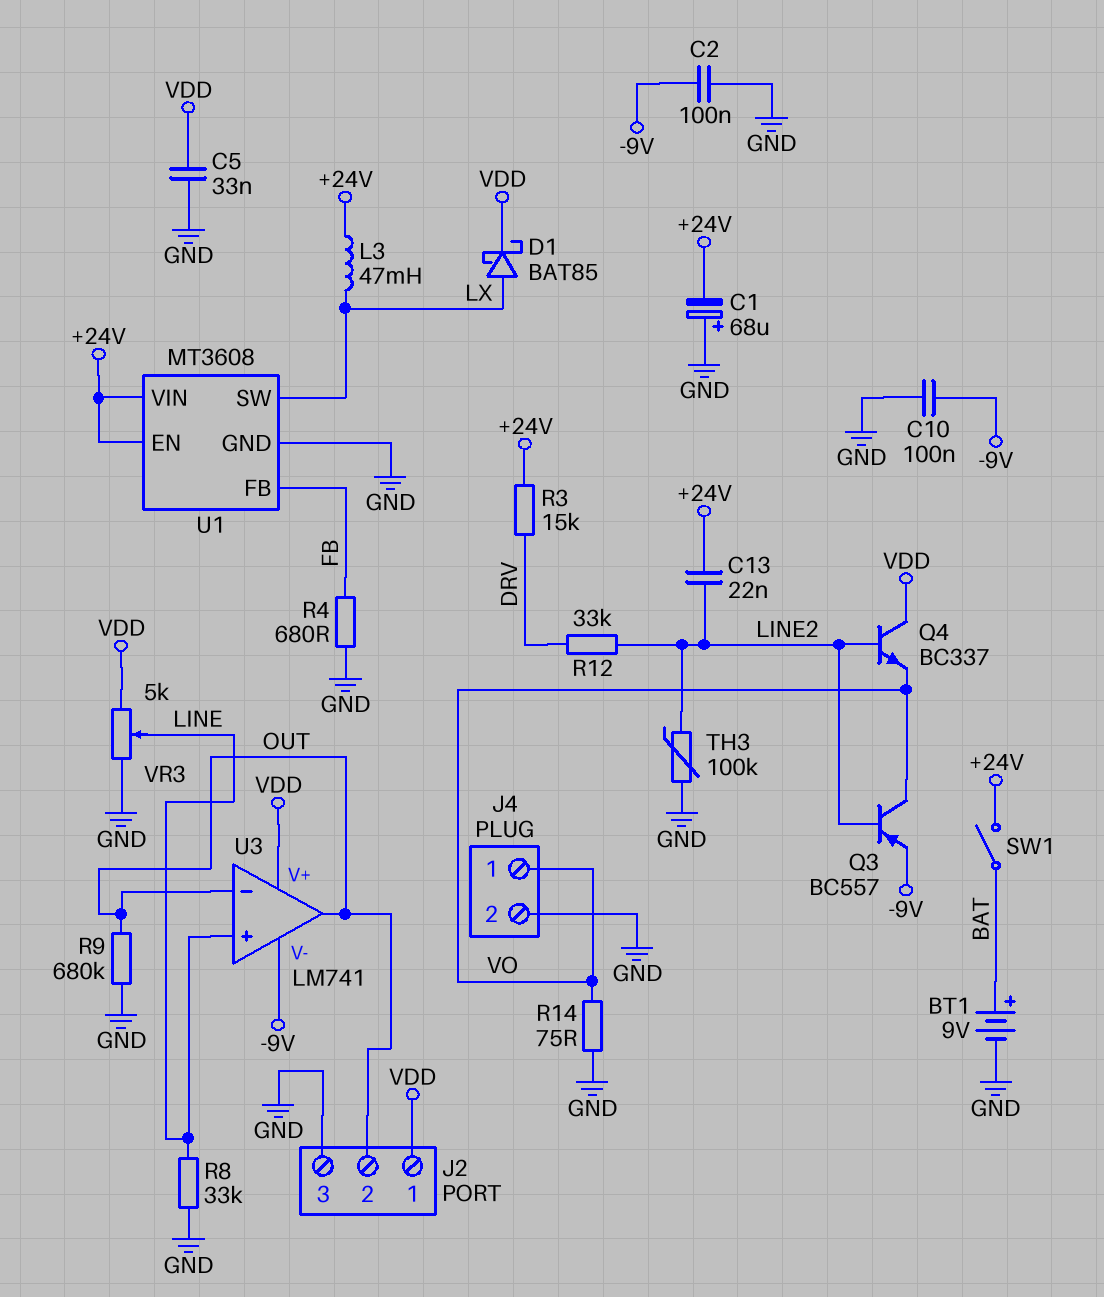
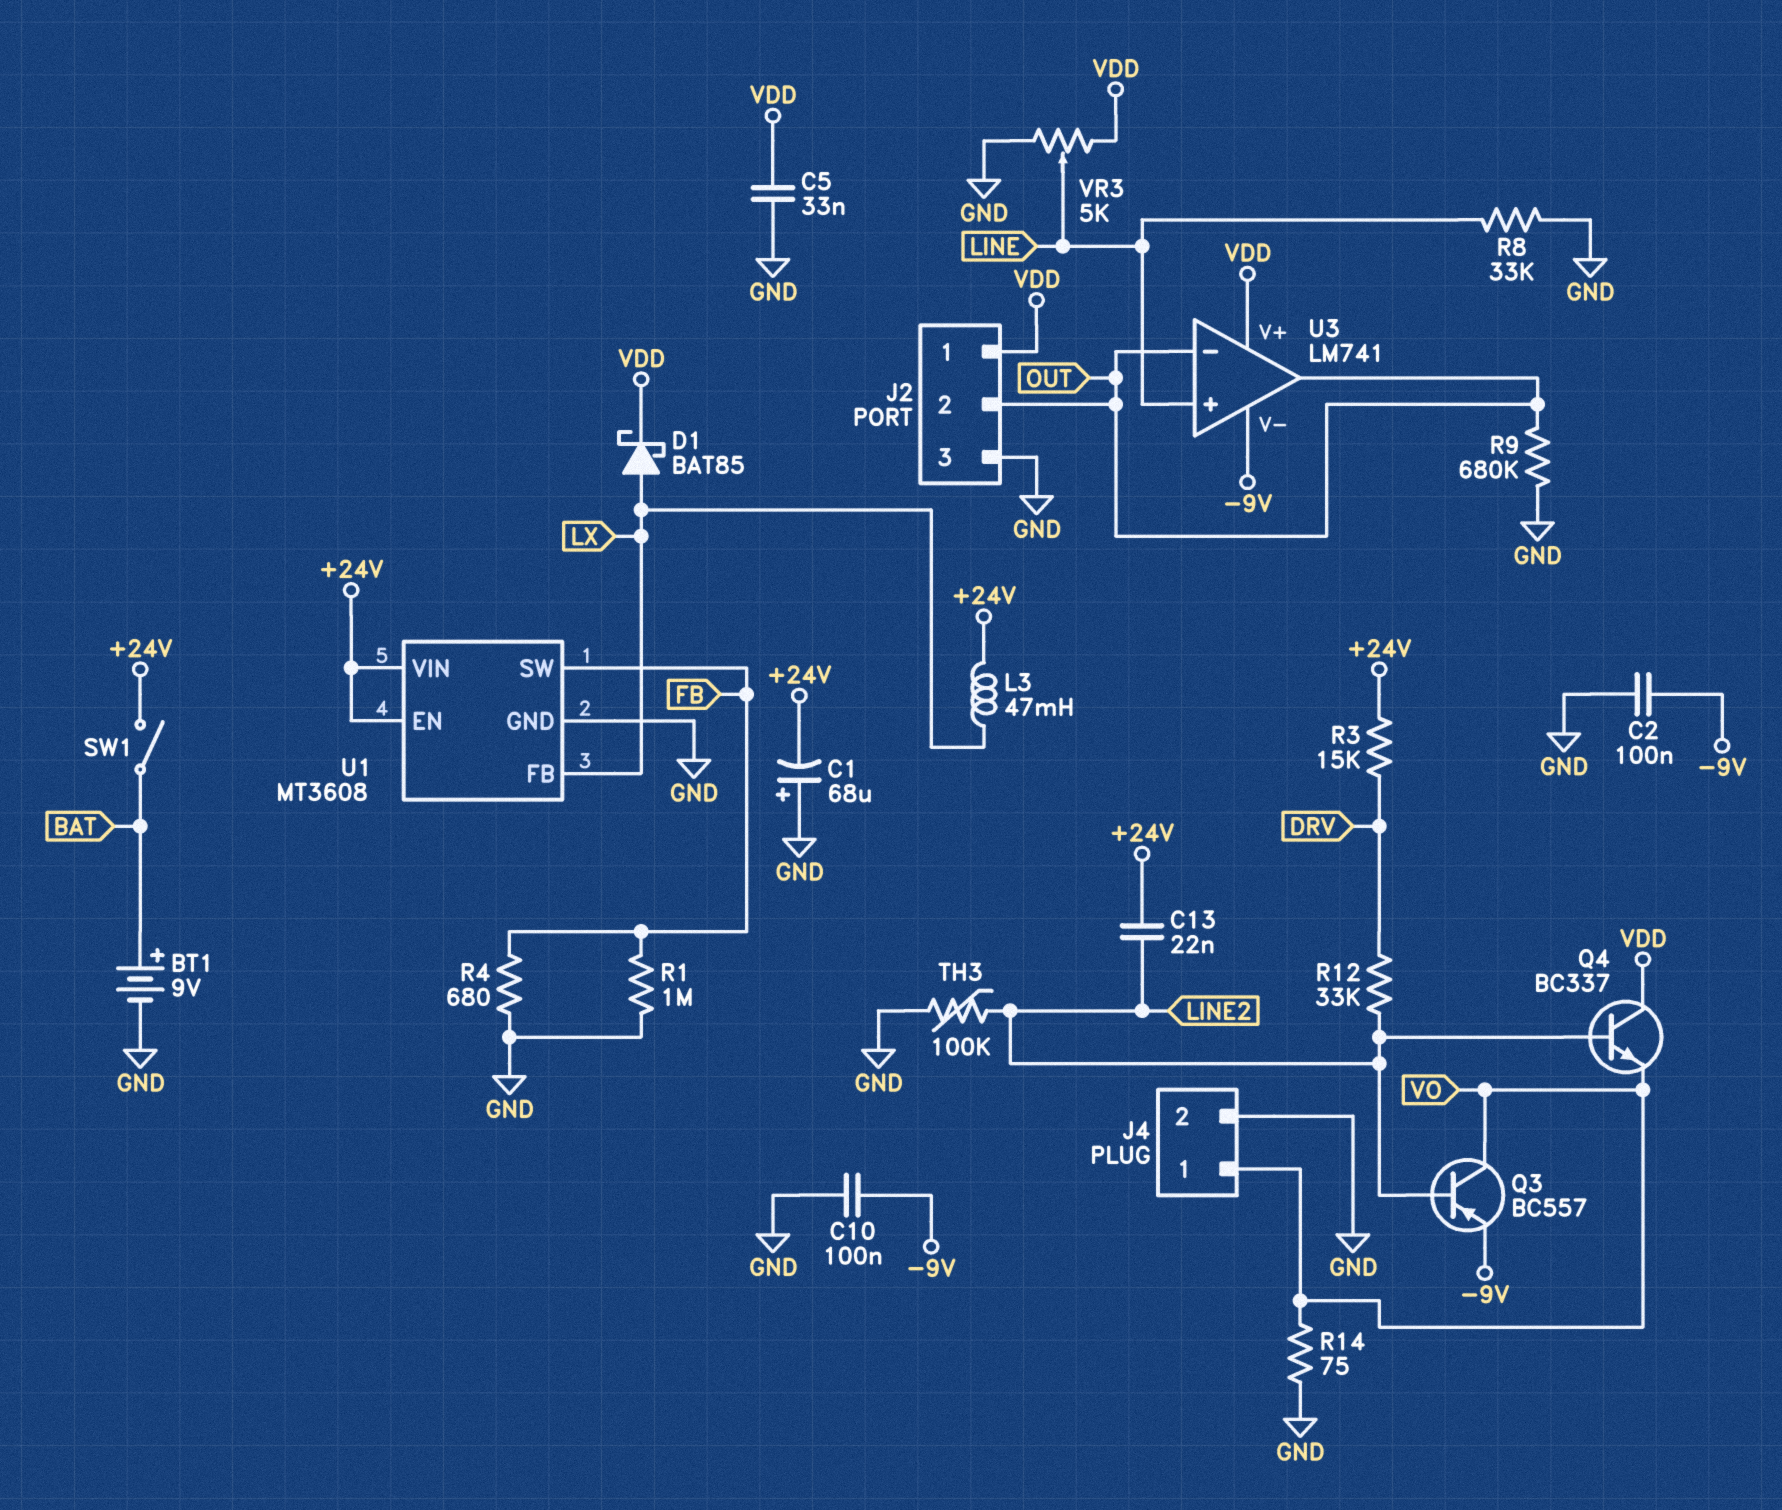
R1: none -> 1M (FB, GND)
U1 pin FB: FB -> LX
U1 pin SW: LX -> FB

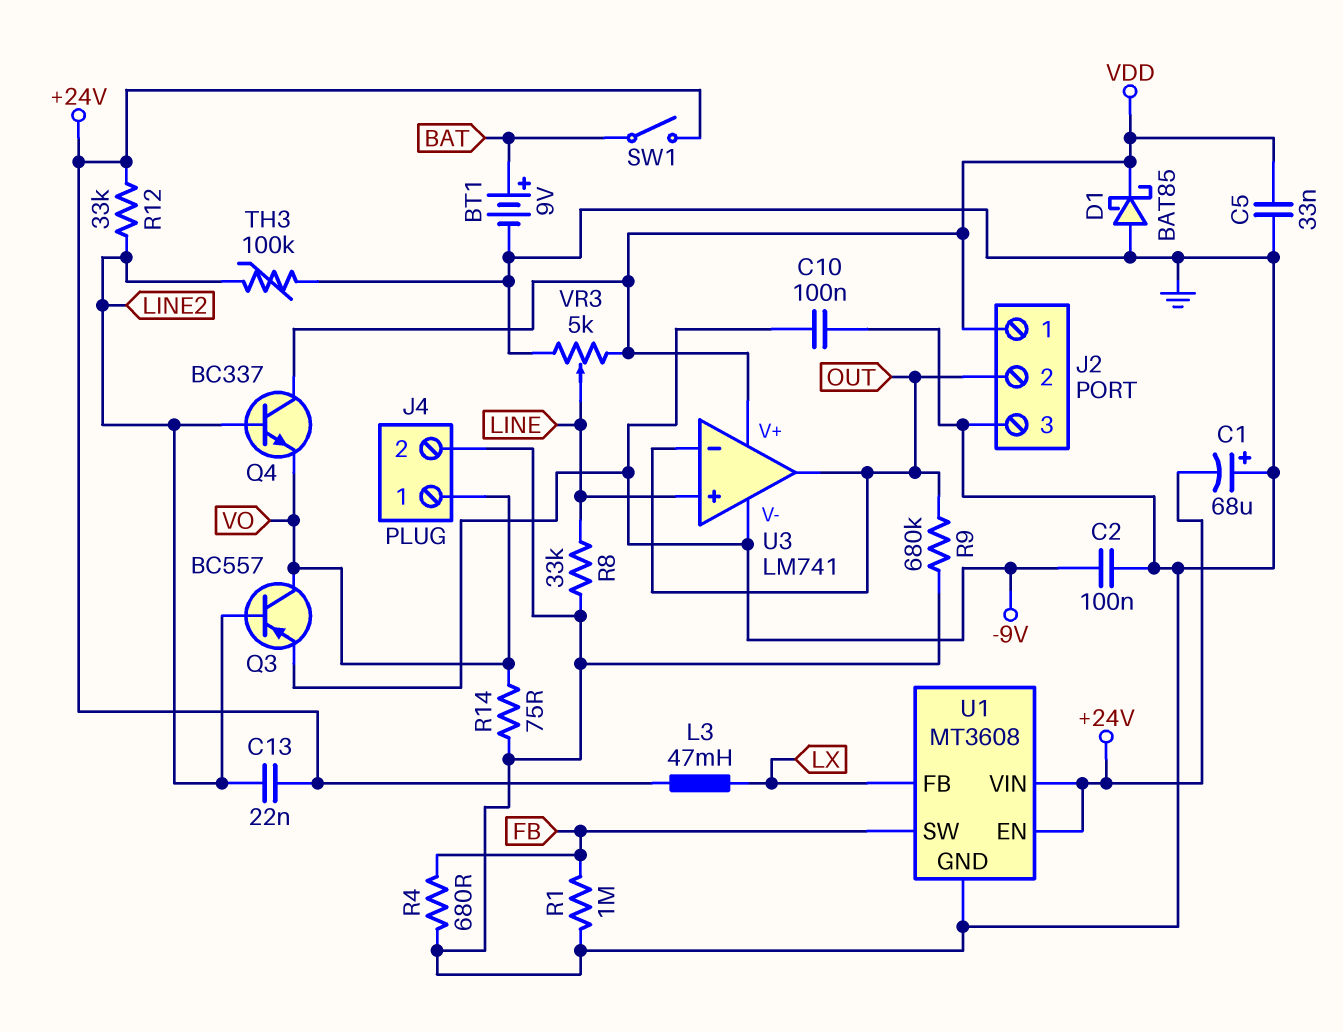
D1: schottky BAT85 (A LX, K VDD) -> schottky BAT85 (A GND, K VDD)
R3: 15k (+24V, DRV) -> none
R12: 33k (DRV, LINE2) -> 33k (+24V, LINE2)

